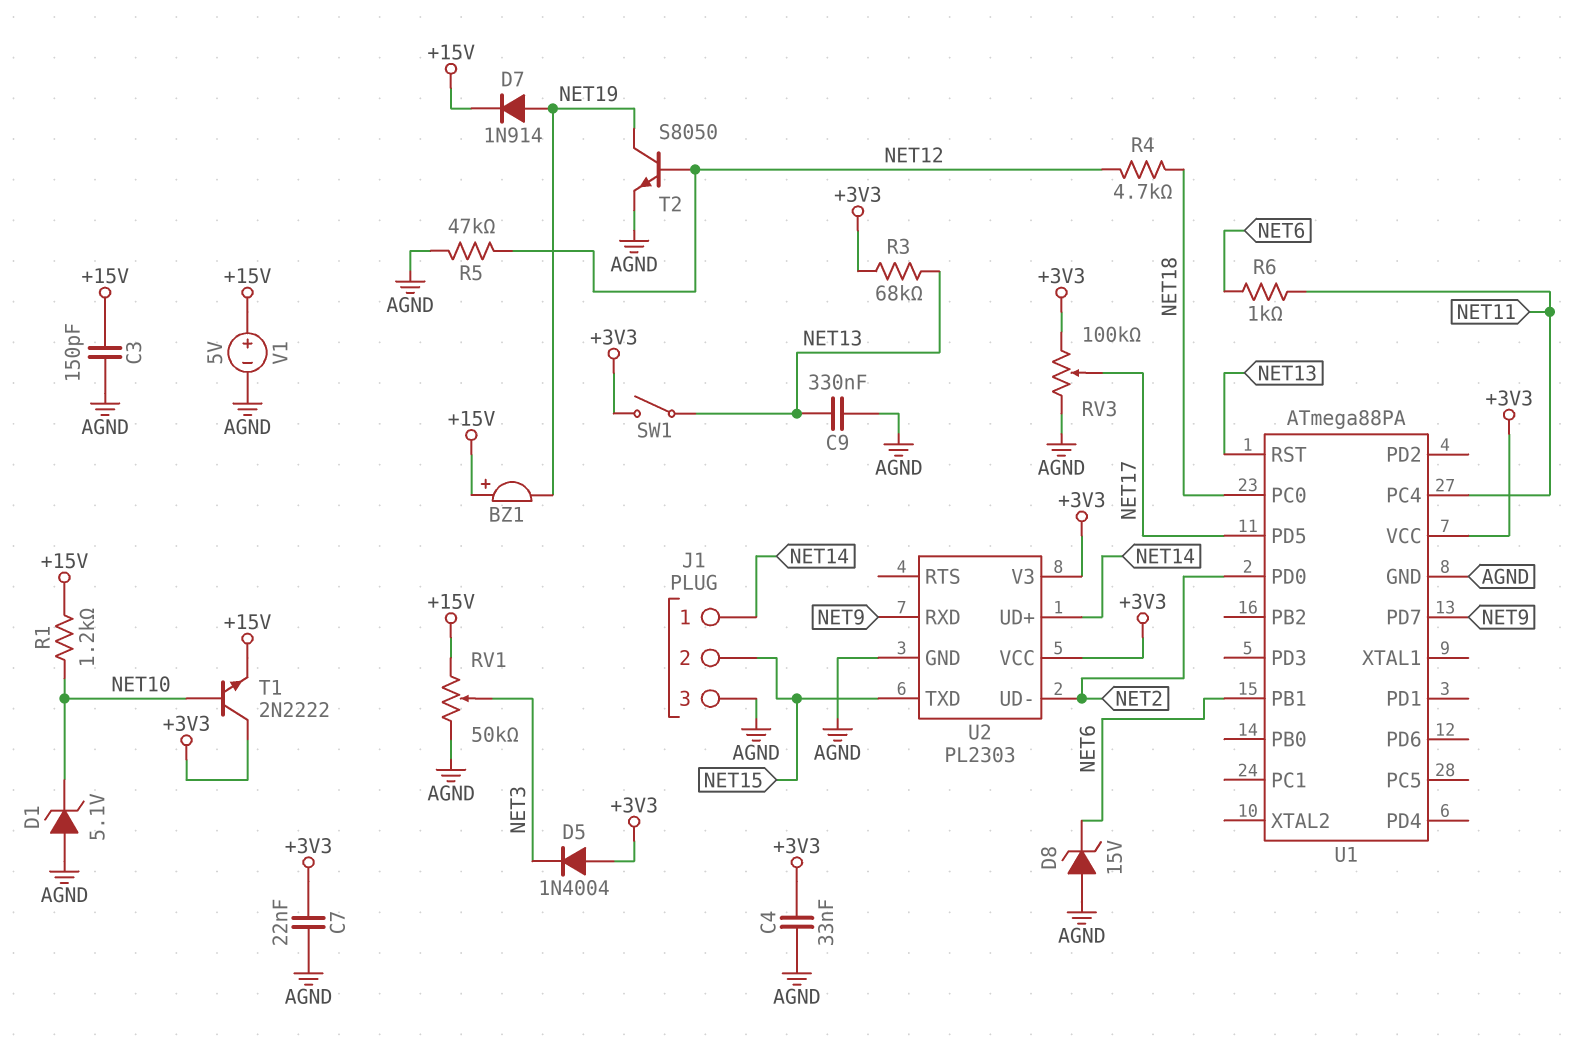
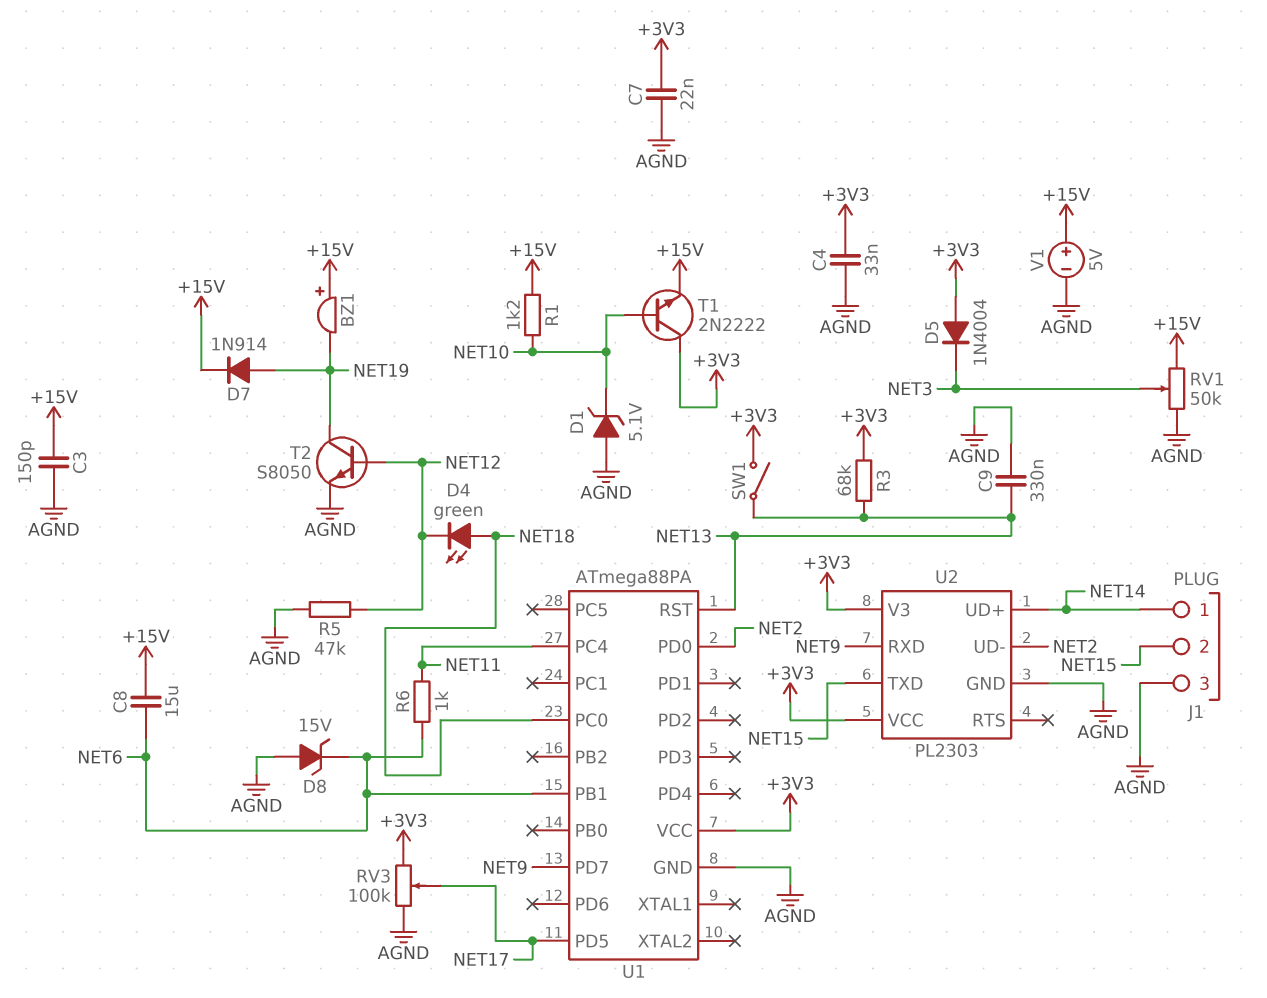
C8: none -> 15uF (+15V, NET6)
D4: none -> LED green (A NET18, K NET12)
R4: 4.7k (NET12, NET18) -> none

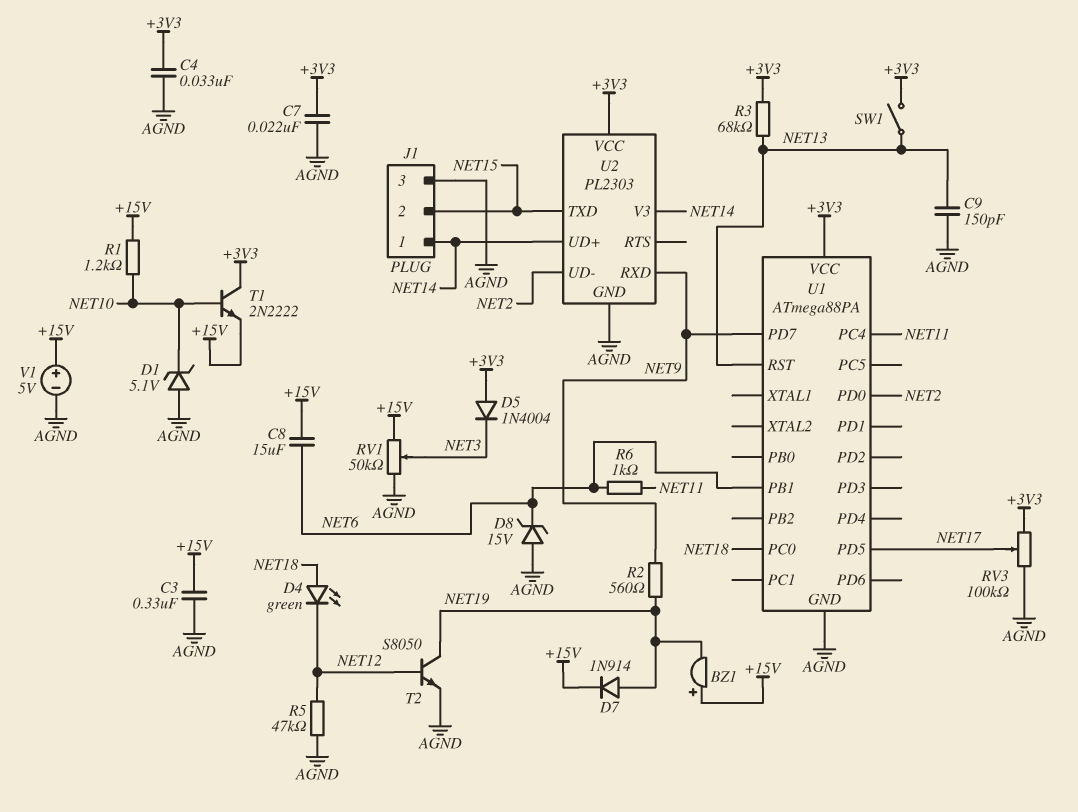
C3: 150pF (+15V, AGND) -> 330nF (+15V, AGND)
C9: 330nF (AGND, NET13) -> 150pF (AGND, NET13)
R2: none -> 560 (NET9, NET19)
U2 pin V3: +3V3 -> NET14

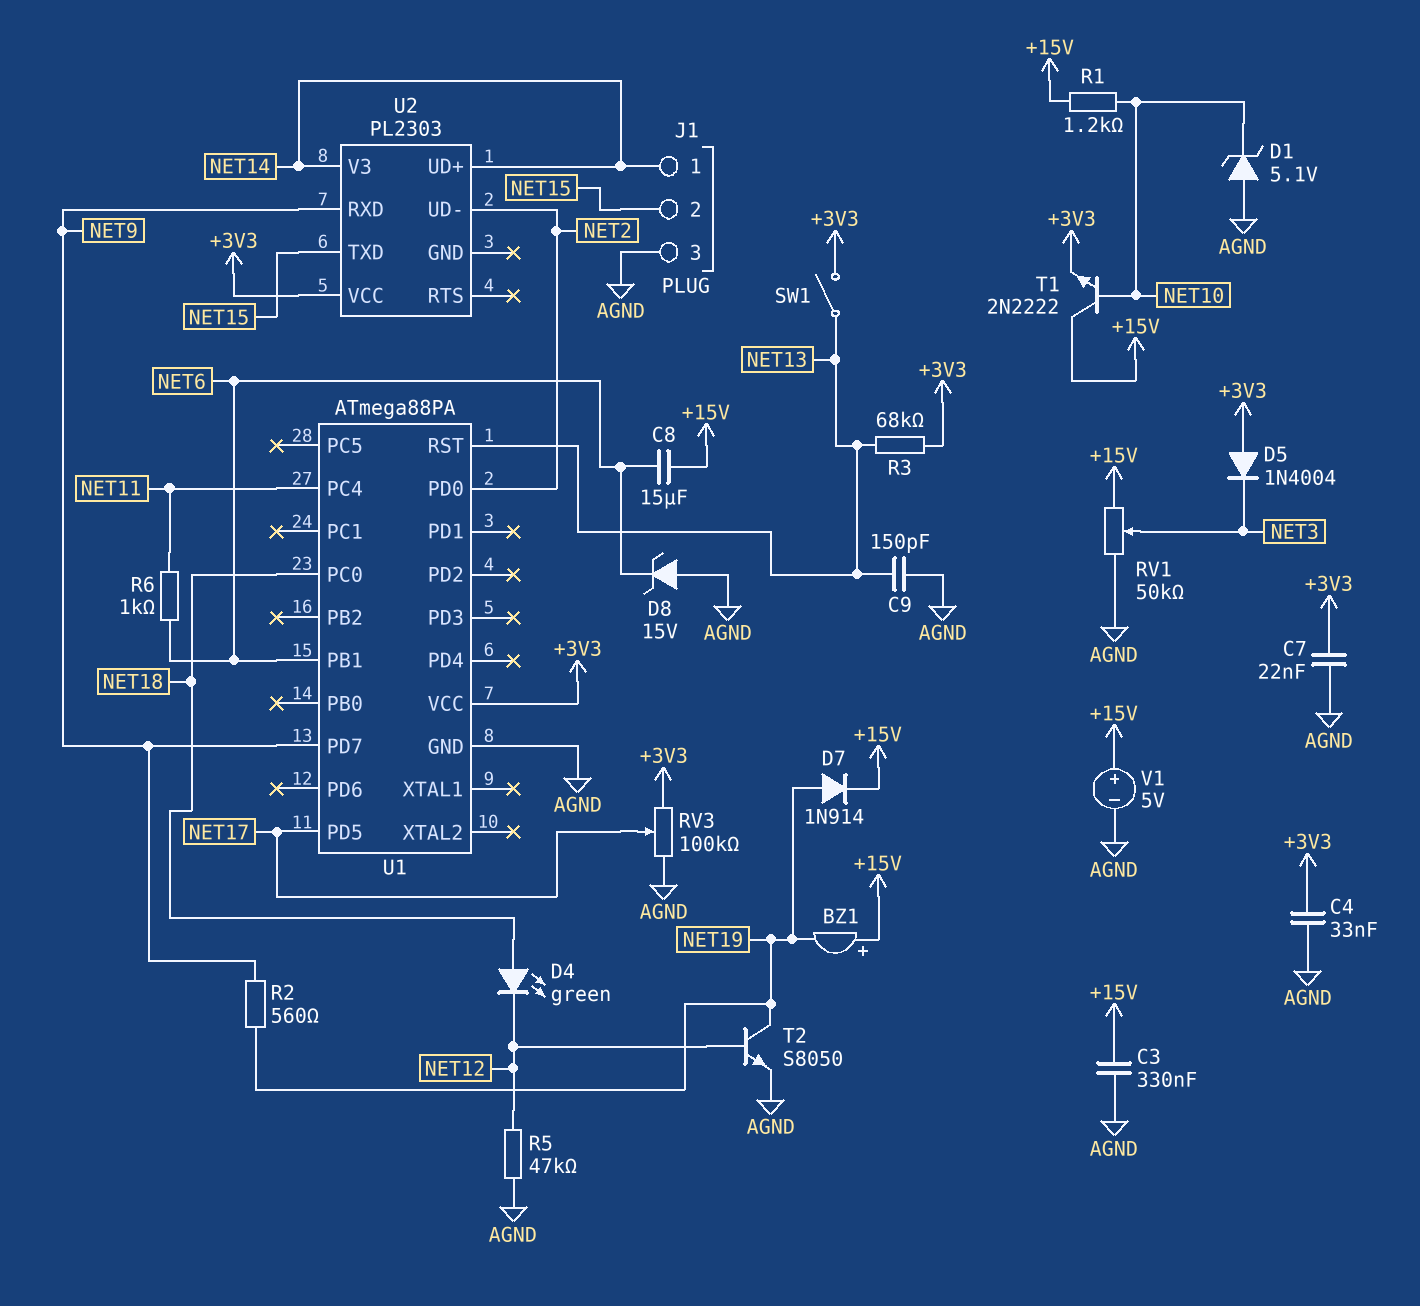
T1: NPN 2N2222 (B NET10, C +3V3, E +15V) -> NPN 2N2222 (B NET10, C +15V, E +3V3)
U2 pin GND: AGND -> none

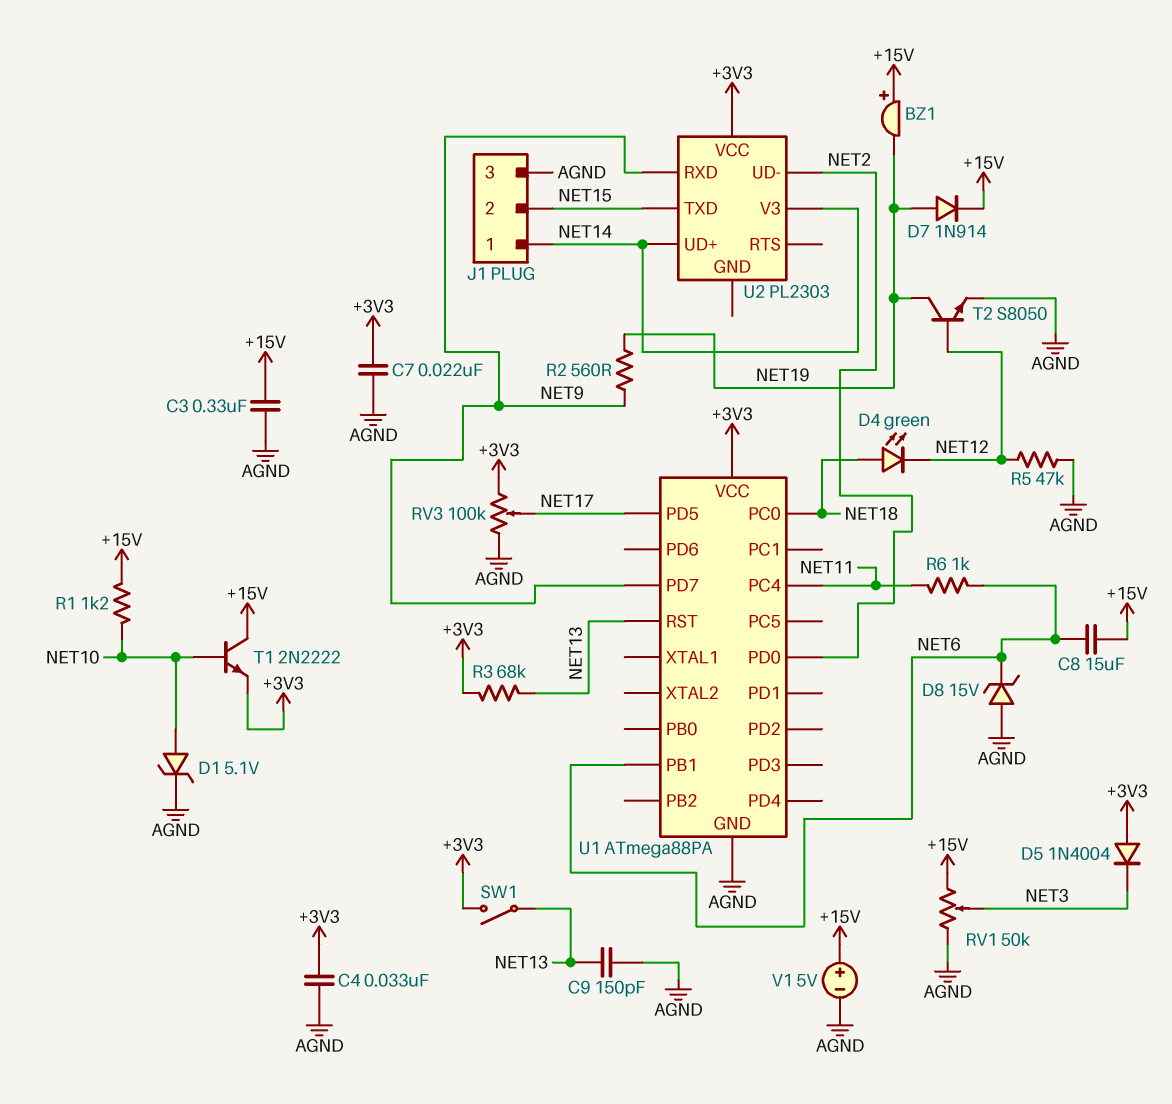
D1: zener 5.1V (A AGND, K NET10) -> zener 5.1V (A NET10, K AGND)

